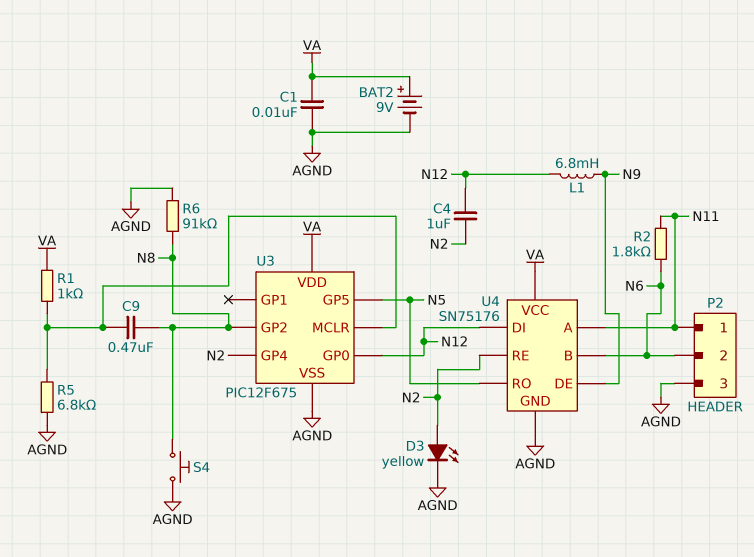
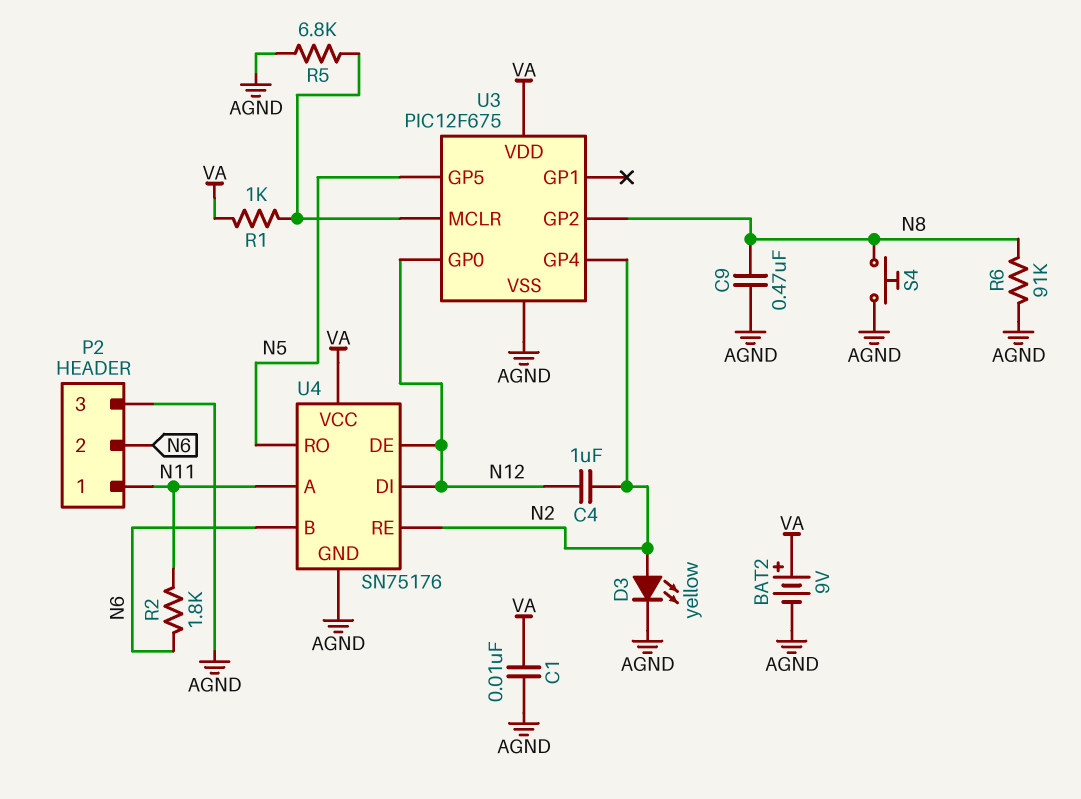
C9: 470nF (N8, U3/MCLR) -> 470nF (AGND, N8)
L1: 6.8mH (N9, N12) -> none
U4 pin DE: N9 -> N12

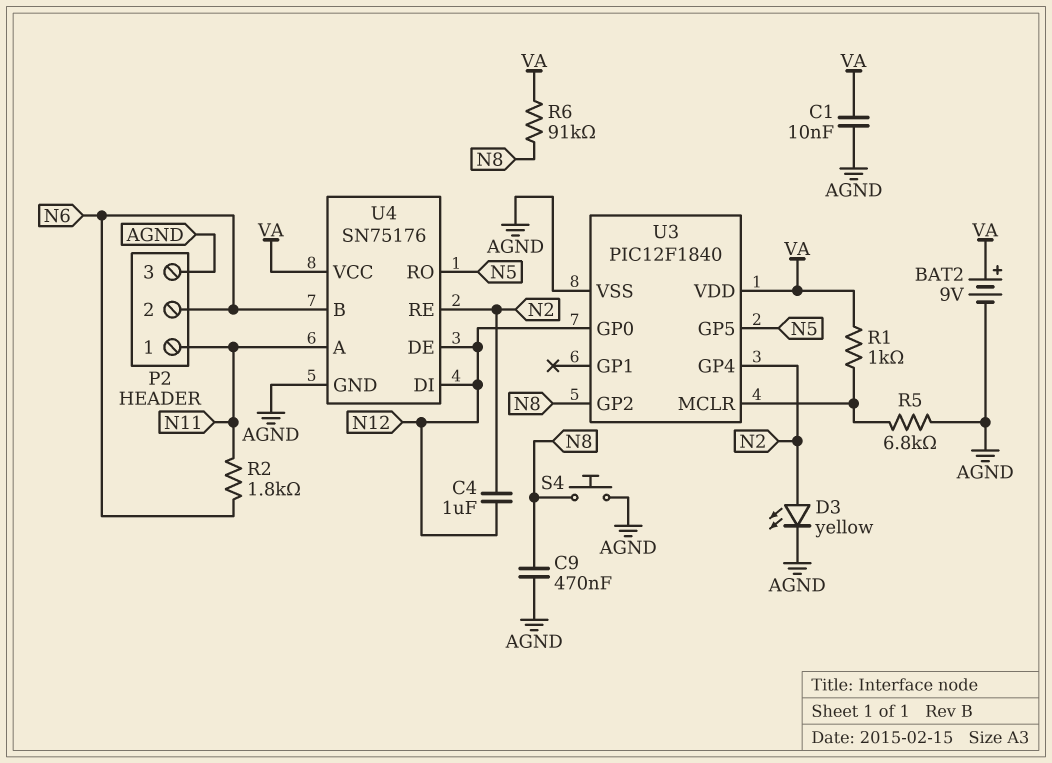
R6: 91k (AGND, N8) -> 91k (N8, VA)
U3: PIC12F675 -> PIC12F1840

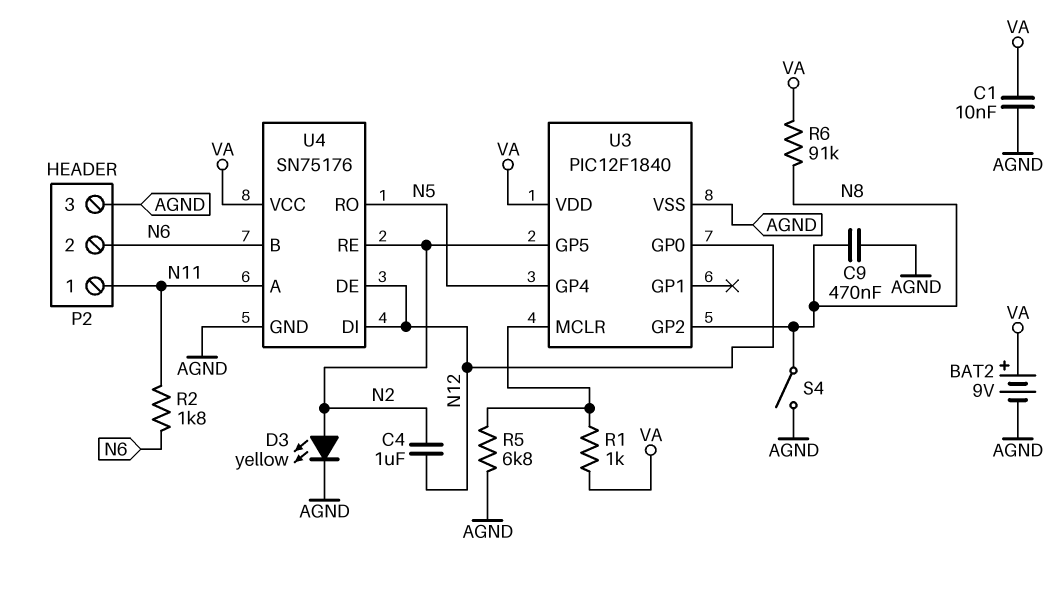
S4: button (AGND, N8) -> switch (AGND, N8)
U3 pin GP4: N2 -> N5
U3 pin GP5: N5 -> N2

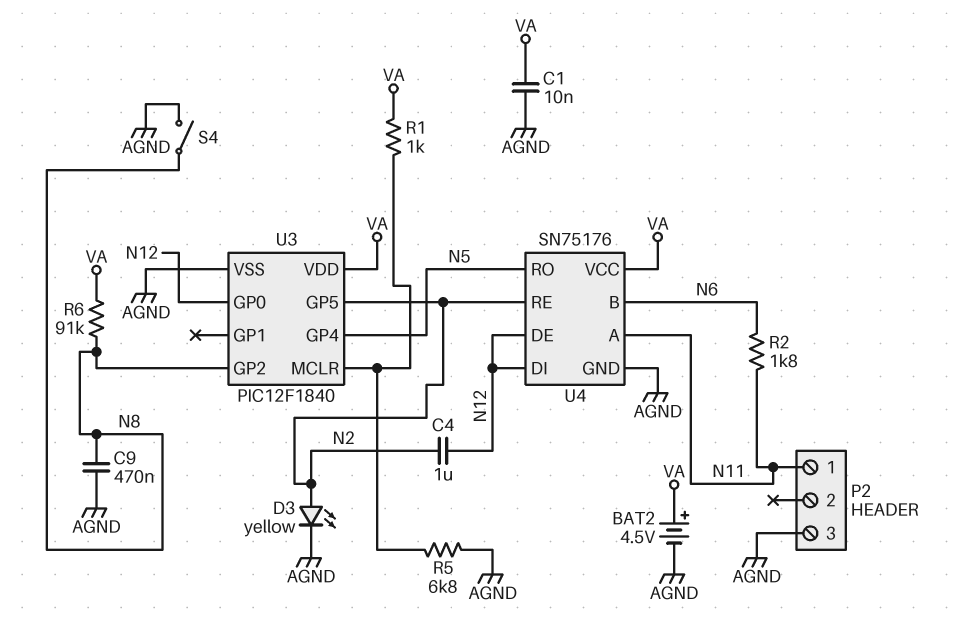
BAT2: 9V (plus VA, minus AGND) -> 4.5V (plus VA, minus AGND)
P2 pin 2: N6 -> none

